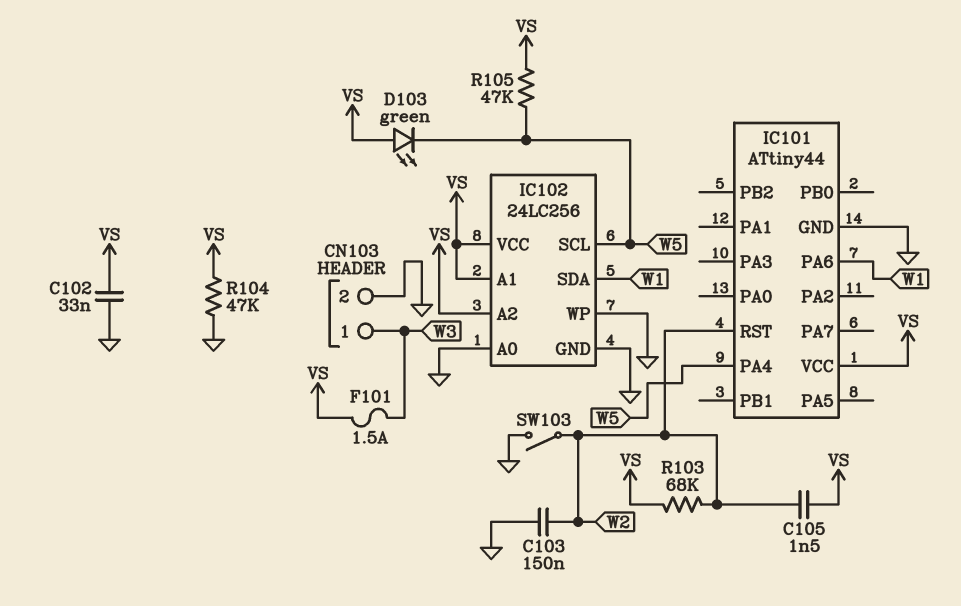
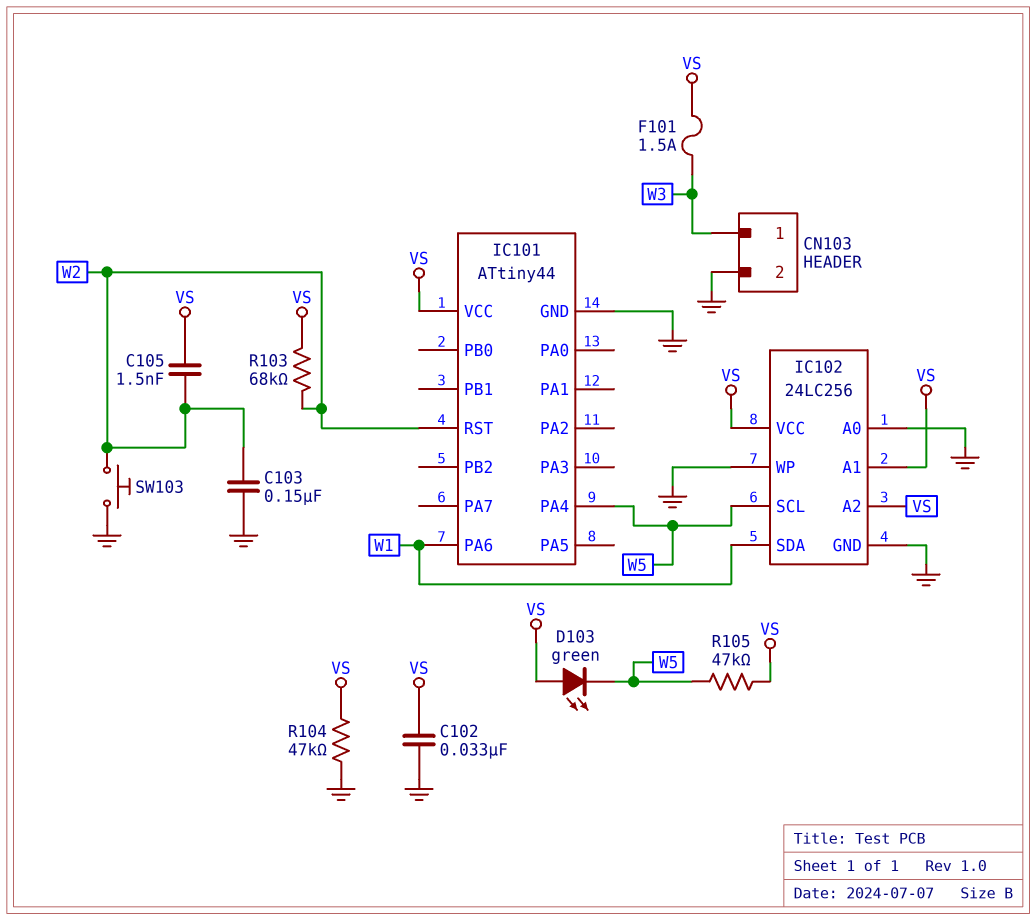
SW103: switch (GND, W2) -> button (GND, W2)

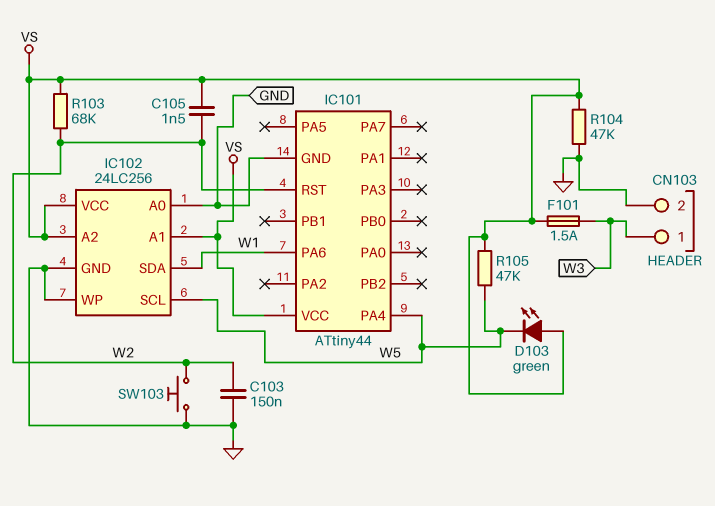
C102: 33nF (GND, VS) -> none

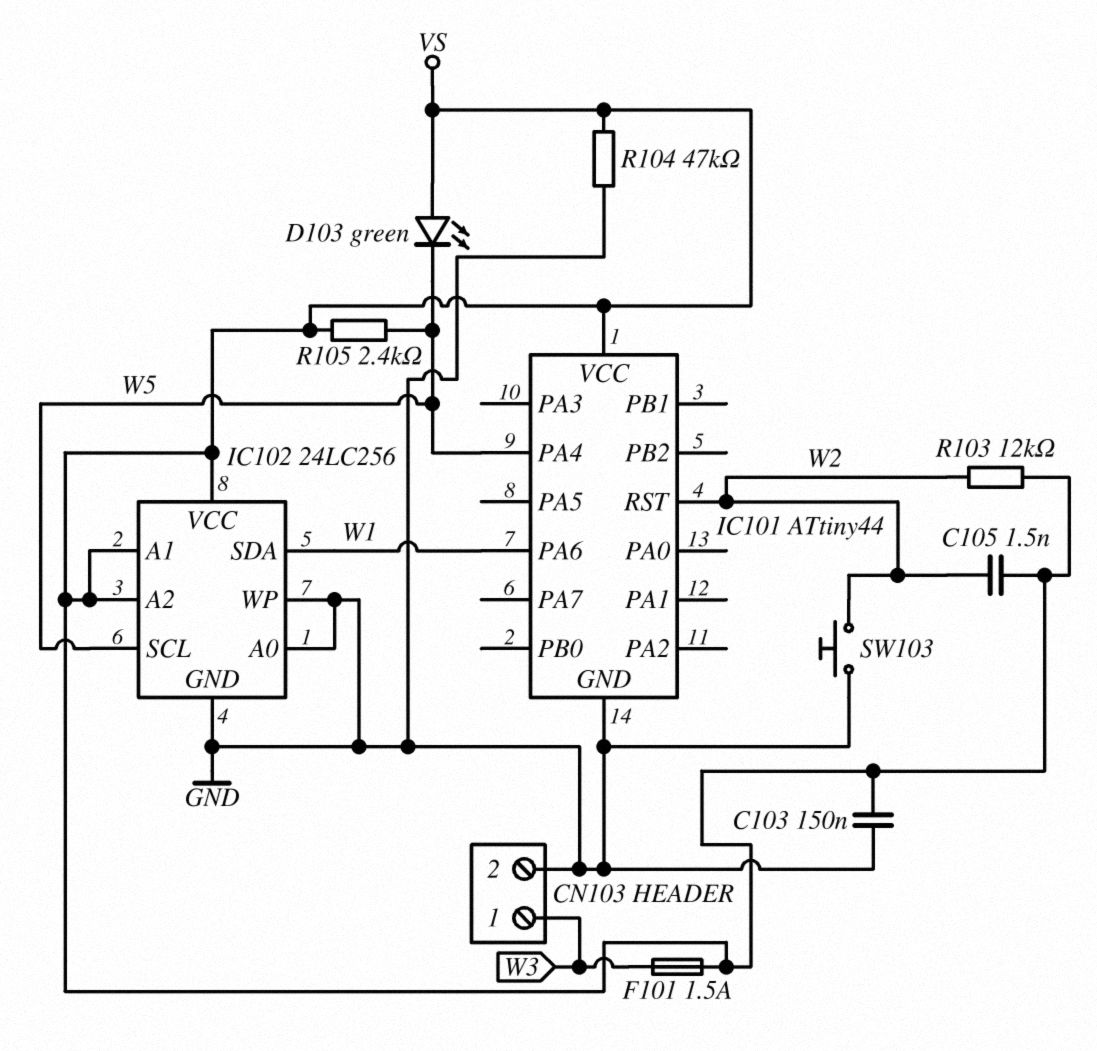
C103: 150nF (GND, W2) -> 150nF (GND, VS)
R103: 68k (VS, W2) -> 12k (VS, W2)
R105: 47k (VS, W5) -> 2.4k (VS, W5)

